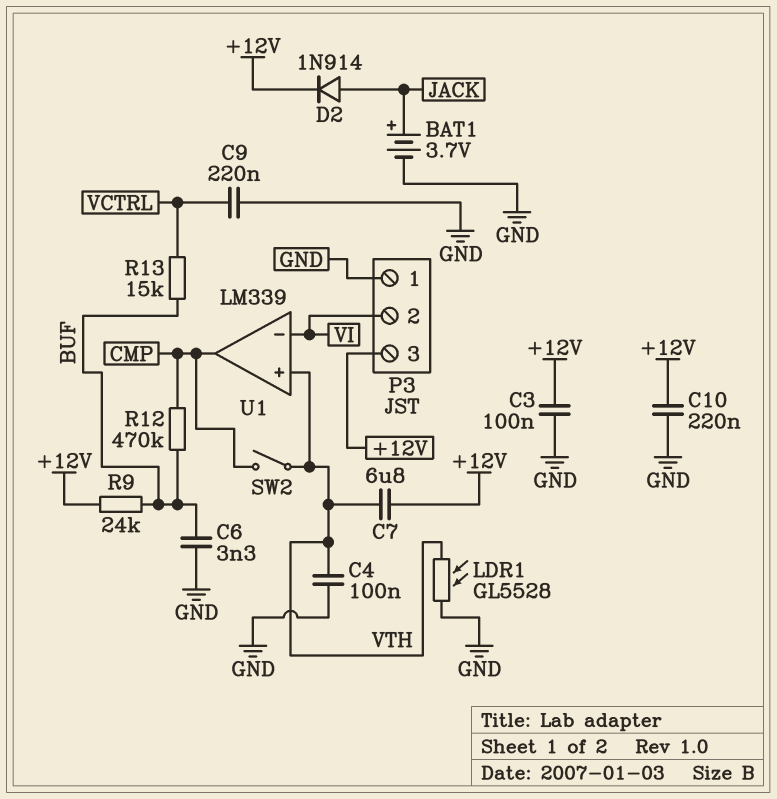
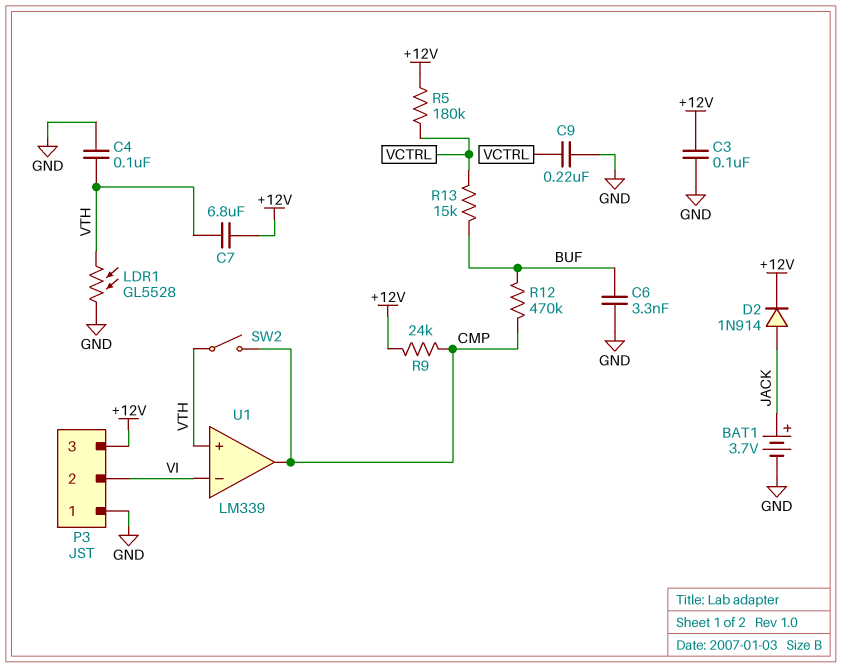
C10: 220nF (+12V, GND) -> none
R5: none -> 180k (+12V, VCTRL)
R9: 24k (+12V, BUF) -> 24k (+12V, CMP)

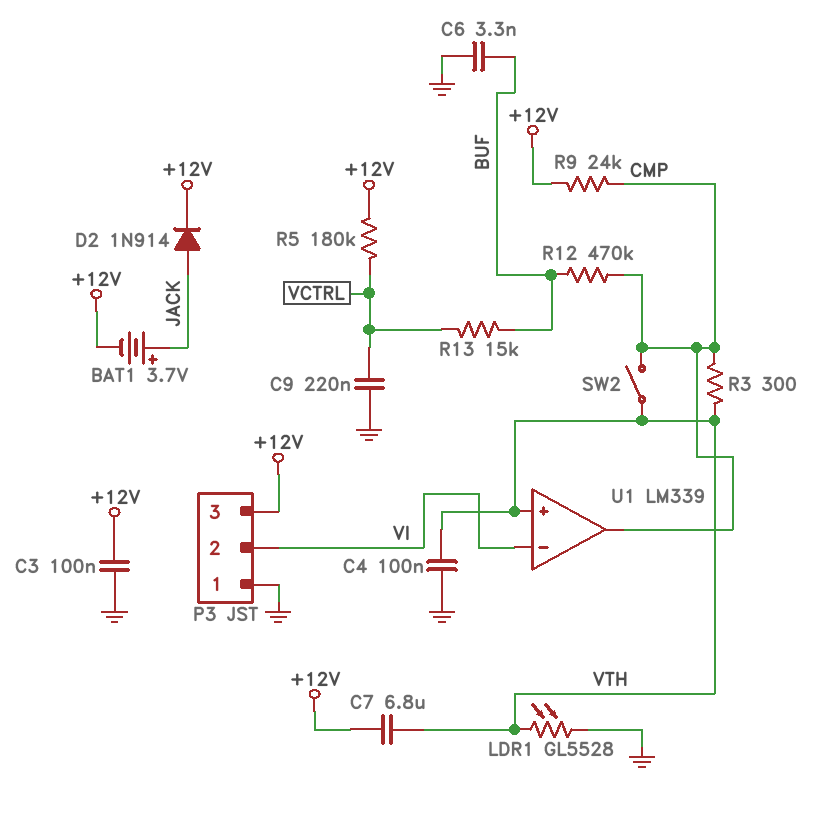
BAT1: 3.7V (plus JACK, minus GND) -> 3.7V (plus JACK, minus +12V)
R3: none -> 300 (CMP, VTH)

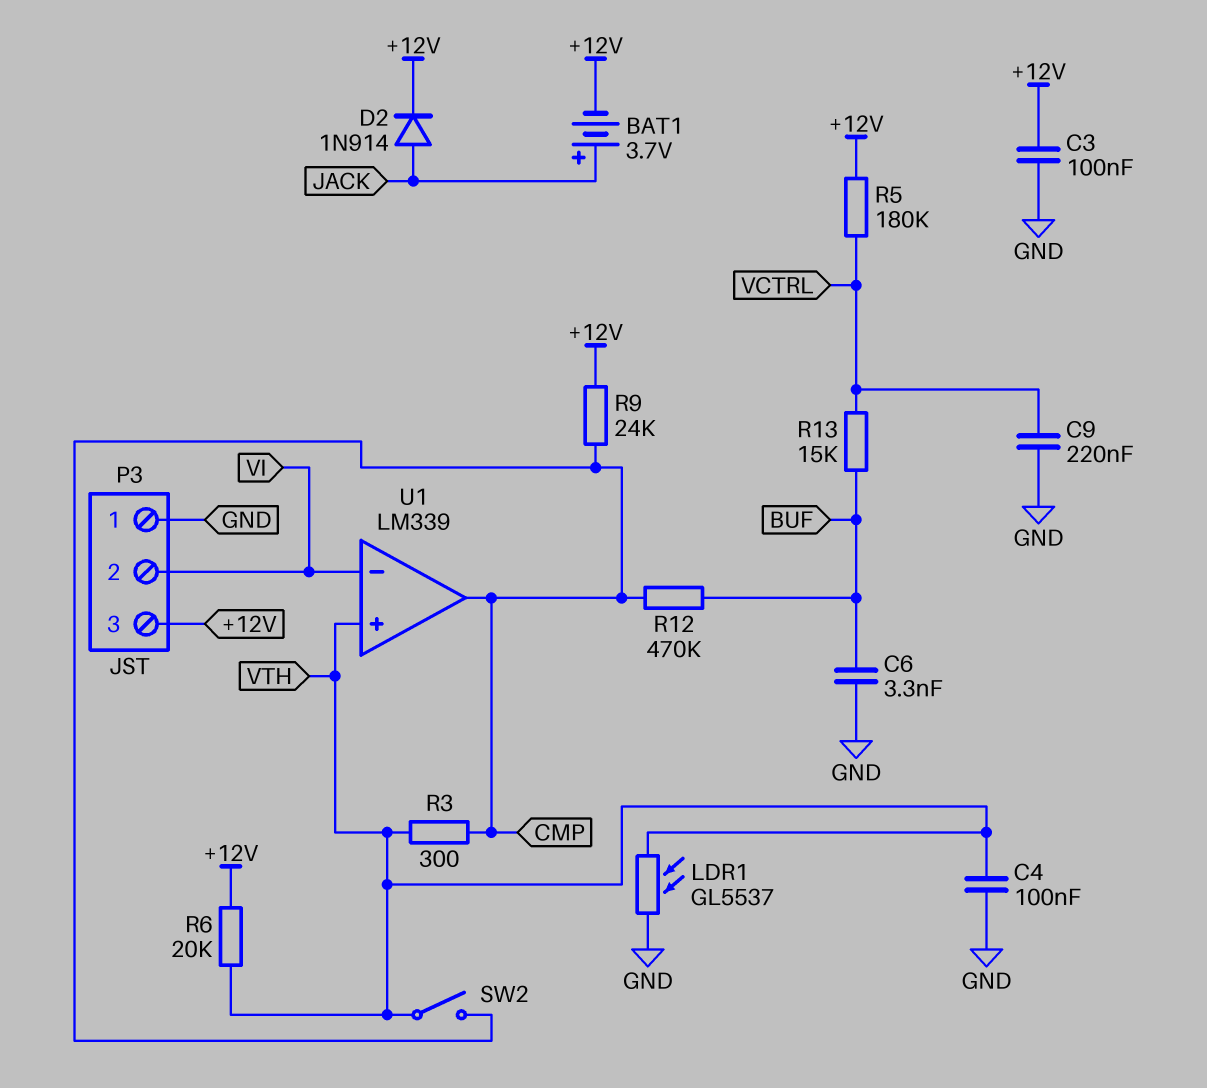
C7: 6.8uF (+12V, VTH) -> none
LDR1: GL5528 (GND, VTH) -> GL5537 (GND, VTH)
R6: none -> 20k (+12V, VTH)

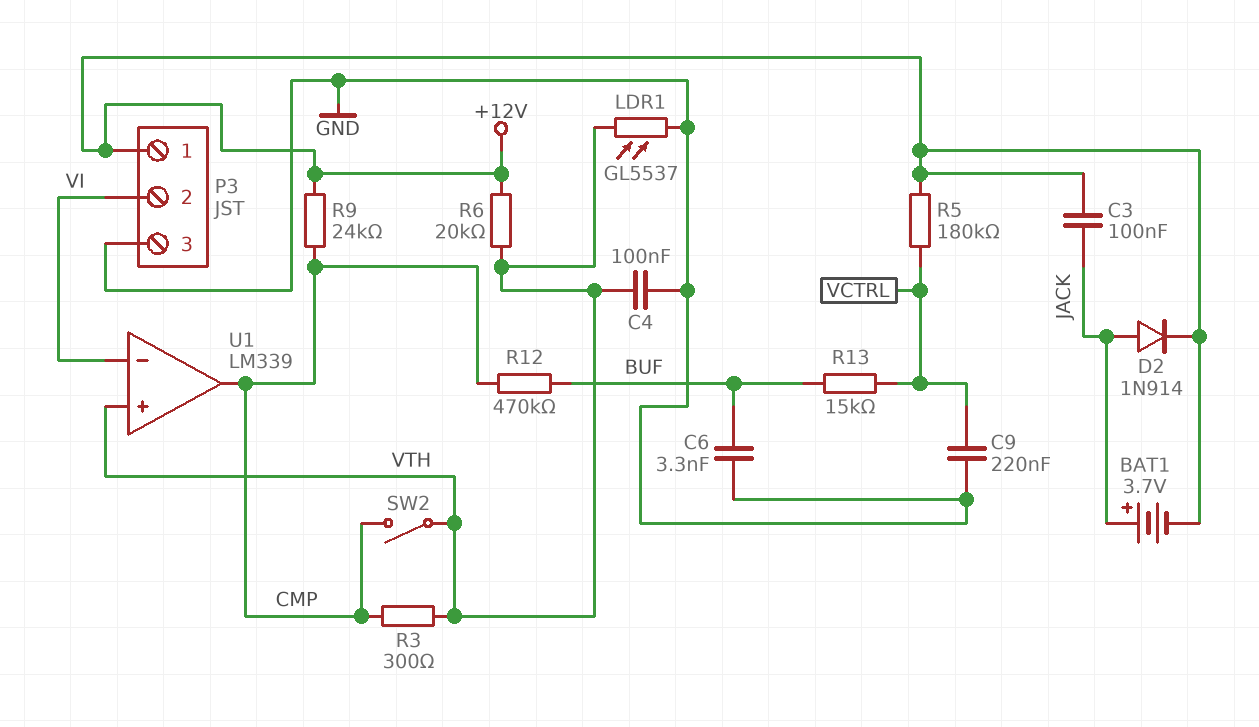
C3: 100nF (+12V, GND) -> 100nF (+12V, JACK)
P3 pin 1: GND -> +12V
P3 pin 3: +12V -> GND

